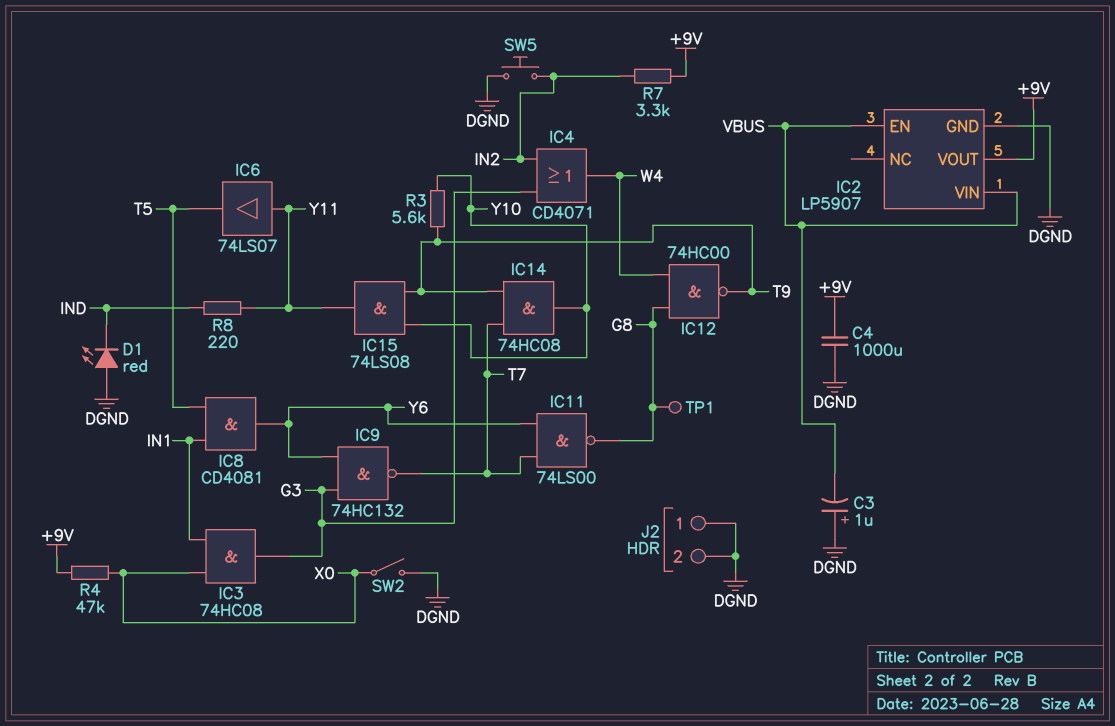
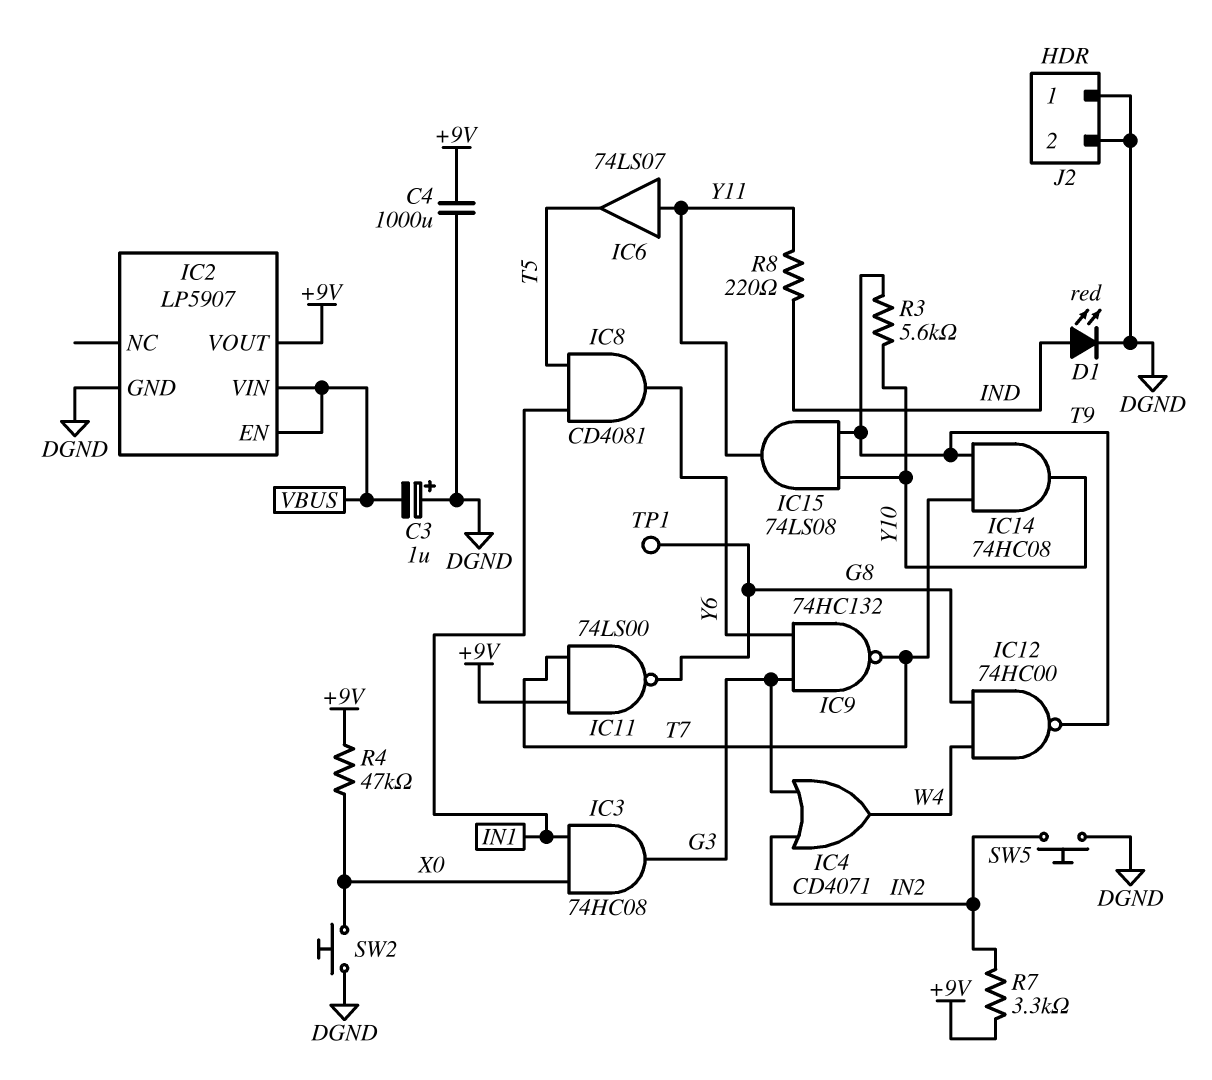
D1: LED red (A DGND, K IND) -> LED red (A IND, K DGND)
IC11: NAND 74LS00 (in T7, in Y6, out G8) -> NAND 74LS00 (in +9V, in T7, out G8)
SW2: switch (DGND, X0) -> button (DGND, X0)

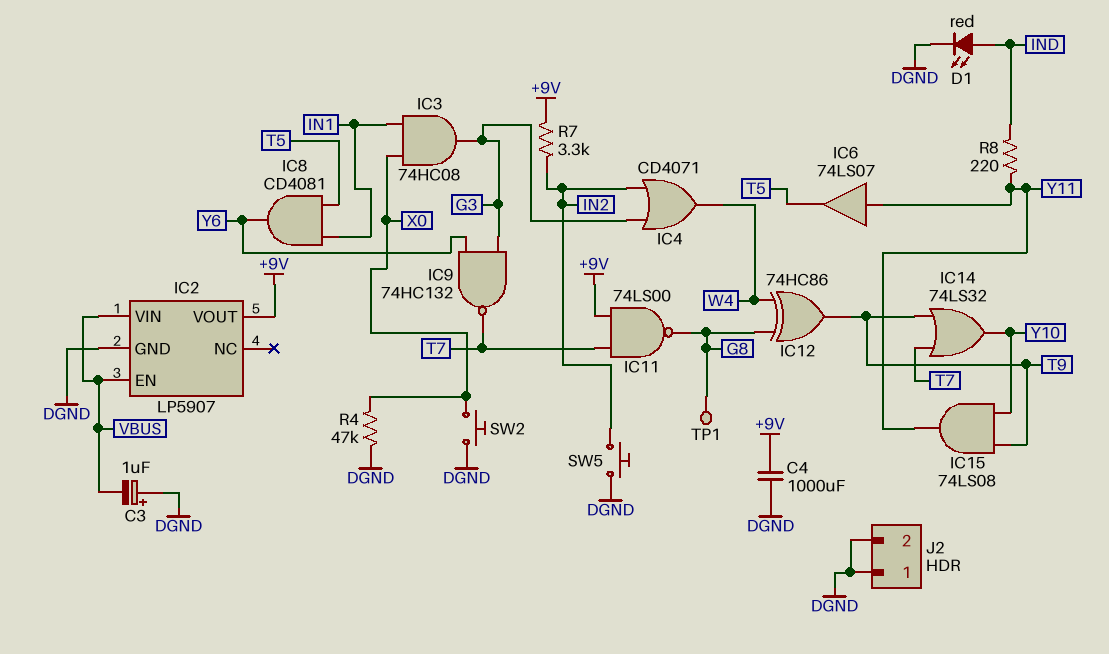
IC12: NAND 74HC00 (in G8, in W4, out T9) -> XOR 74HC86 (in G8, in W4, out T9)
IC14: AND 74HC08 (in T7, in T9, out Y10) -> OR 74LS32 (in T7, in T9, out Y10)
R3: 5.6k (T9, Y10) -> none
R4: 47k (+9V, X0) -> 47k (DGND, X0)

